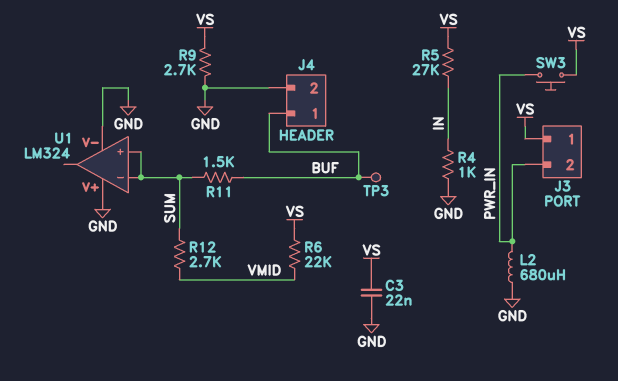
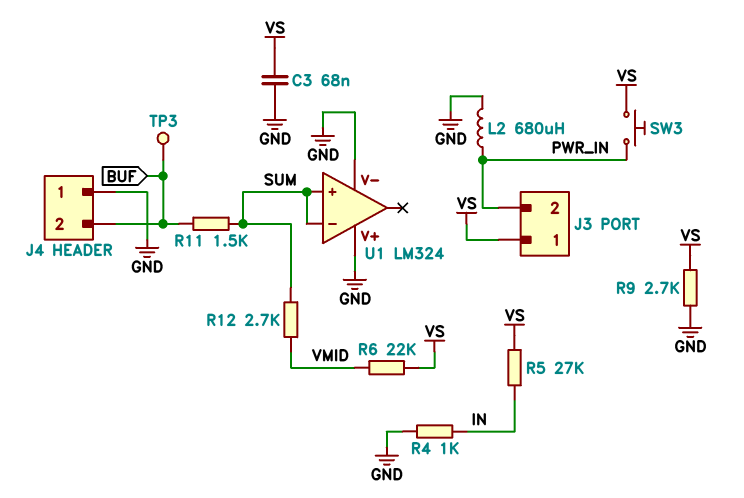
C3: 22nF (GND, VS) -> 68nF (GND, VS)
J4 pin 1: BUF -> GND
J4 pin 2: GND -> BUF

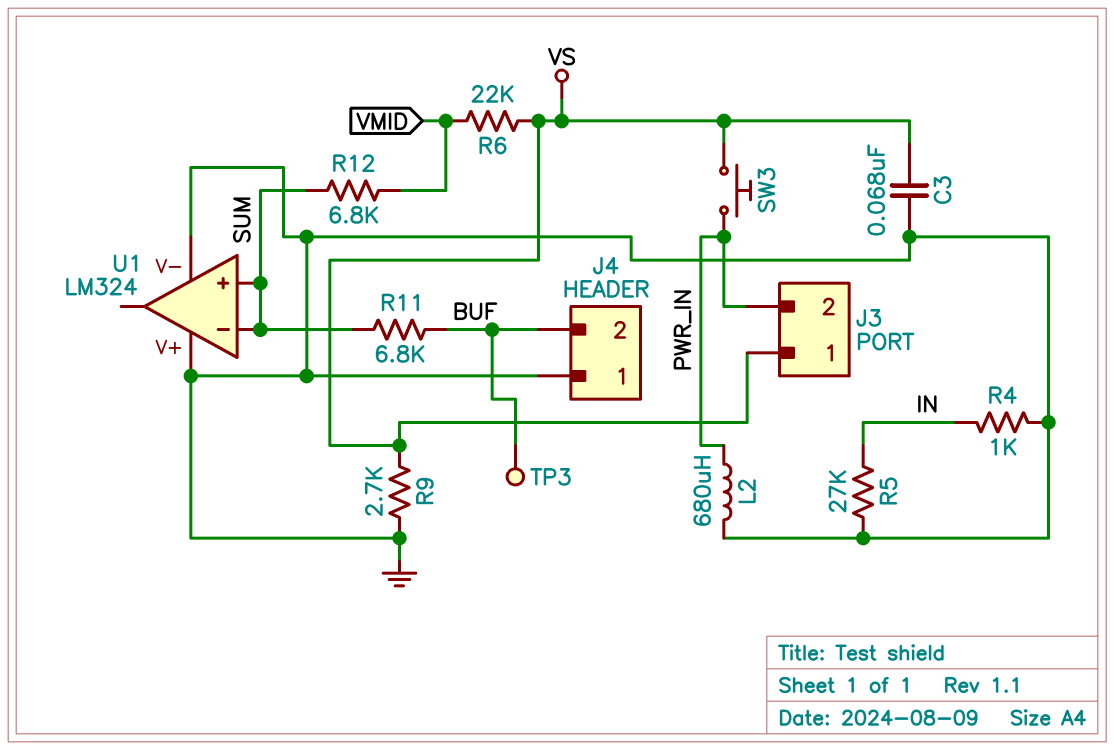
R5: 27k (IN, VS) -> 27k (GND, IN)
R11: 1.5k (BUF, SUM) -> 6.8k (BUF, SUM)
R12: 2.7k (SUM, VMID) -> 6.8k (SUM, VMID)

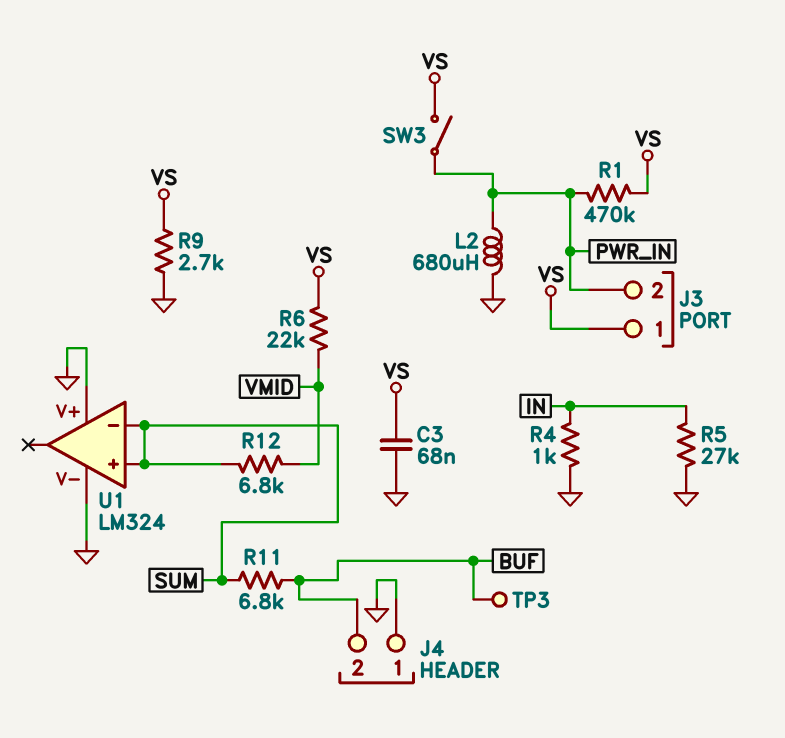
R1: none -> 470k (PWR_IN, VS)
SW3: button (PWR_IN, VS) -> switch (PWR_IN, VS)

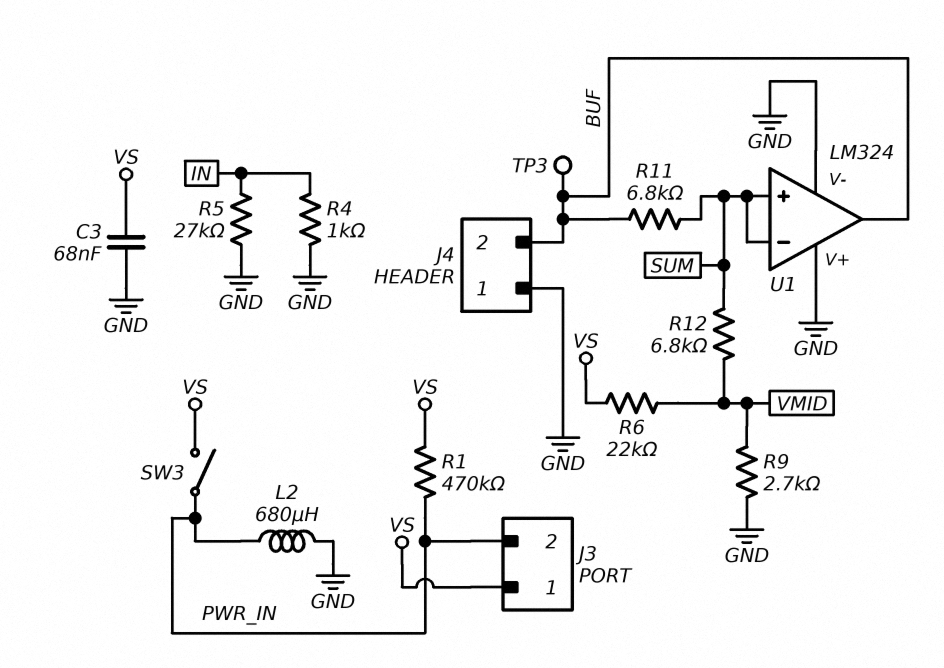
R9: 2.7k (GND, VS) -> 2.7k (GND, VMID)
U1 pin out: none -> BUF

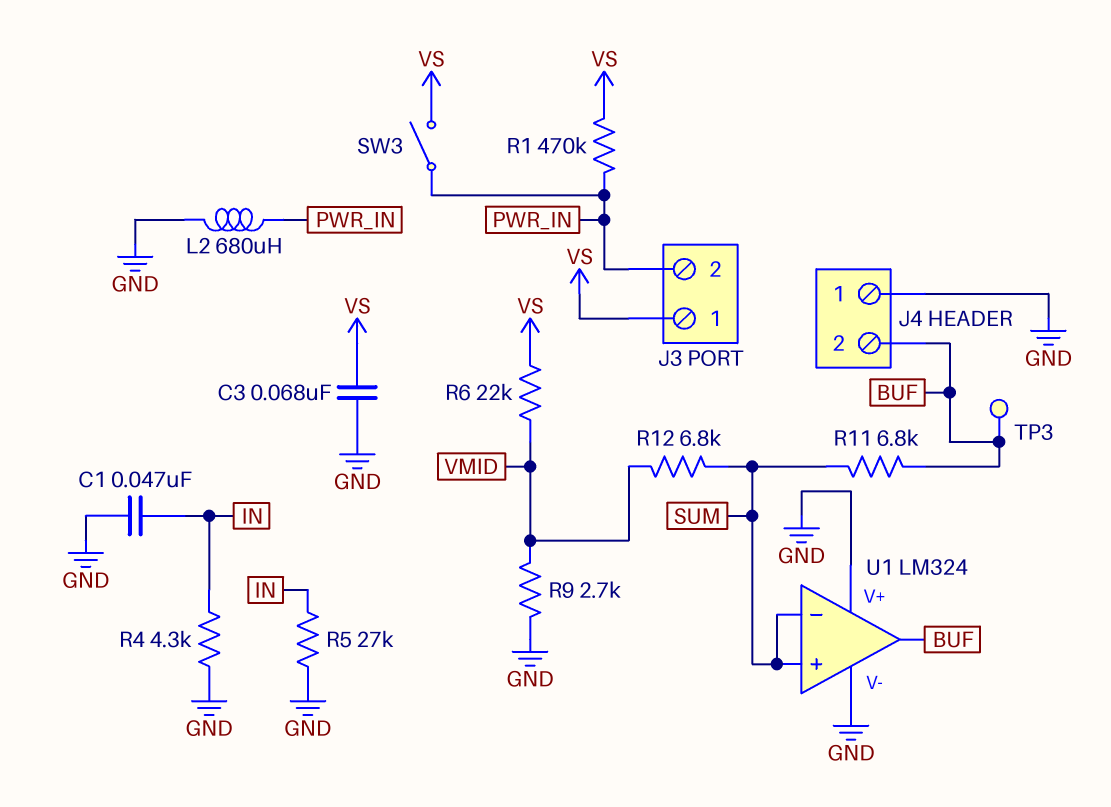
C1: none -> 47nF (GND, IN)
R4: 1k (GND, IN) -> 4.3k (GND, IN)

